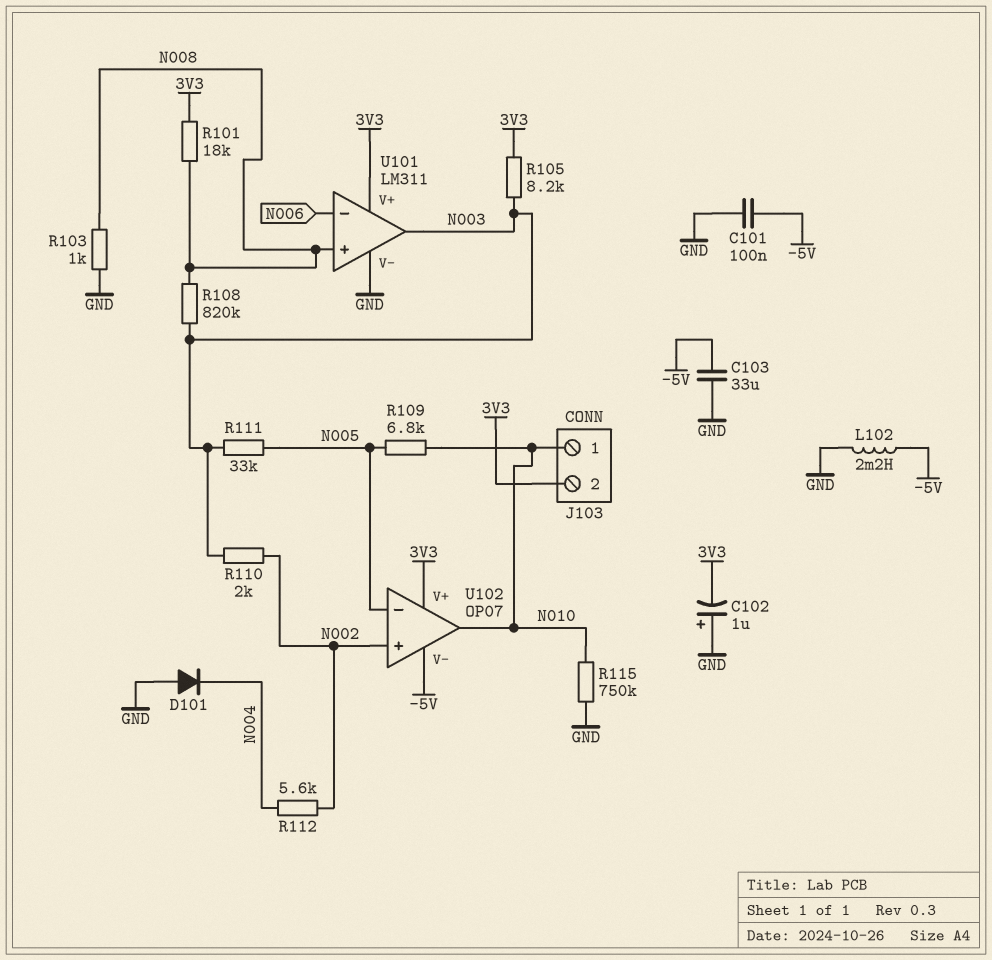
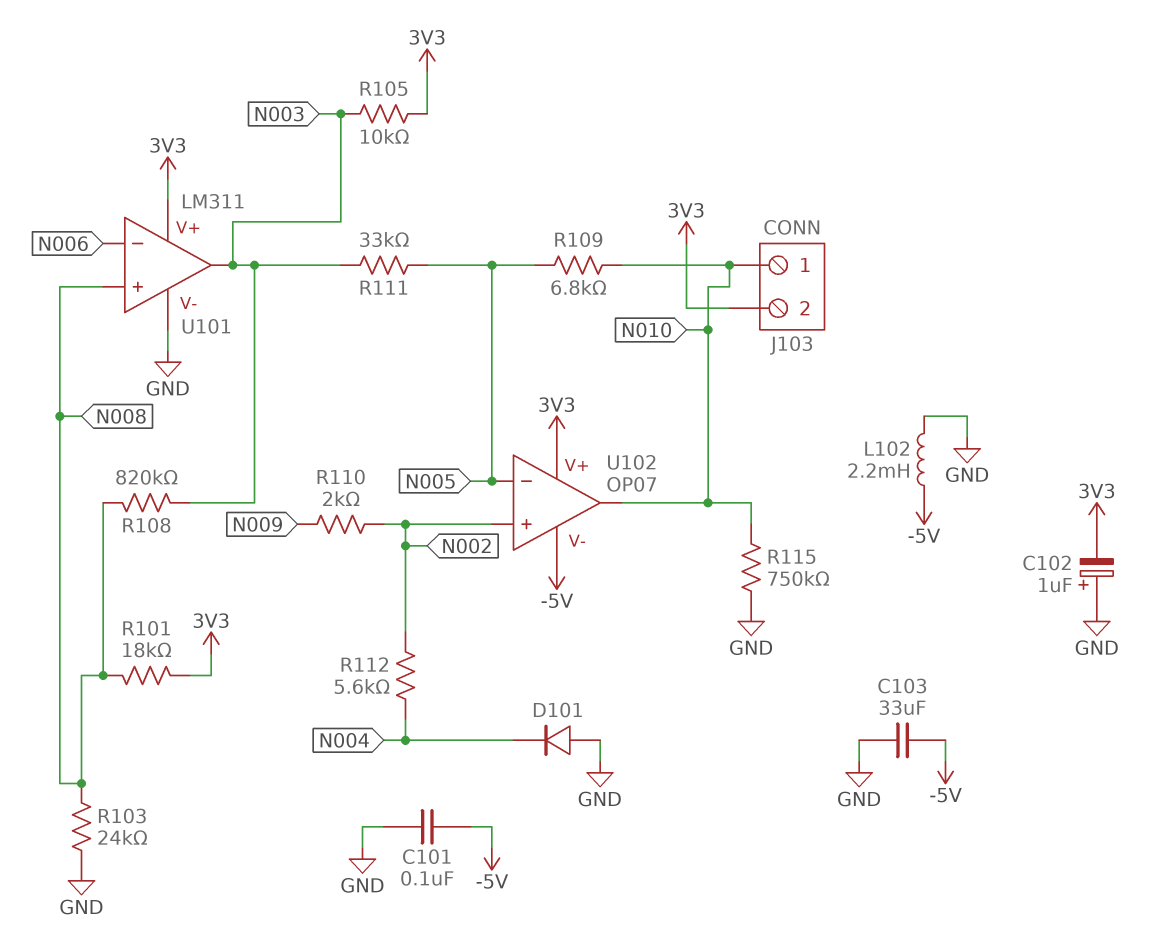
R103: 1k (GND, N008) -> 24k (GND, N008)
R105: 8.2k (3V3, N003) -> 10k (3V3, N003)
R110: 2k (N002, N003) -> 2k (N002, N009)

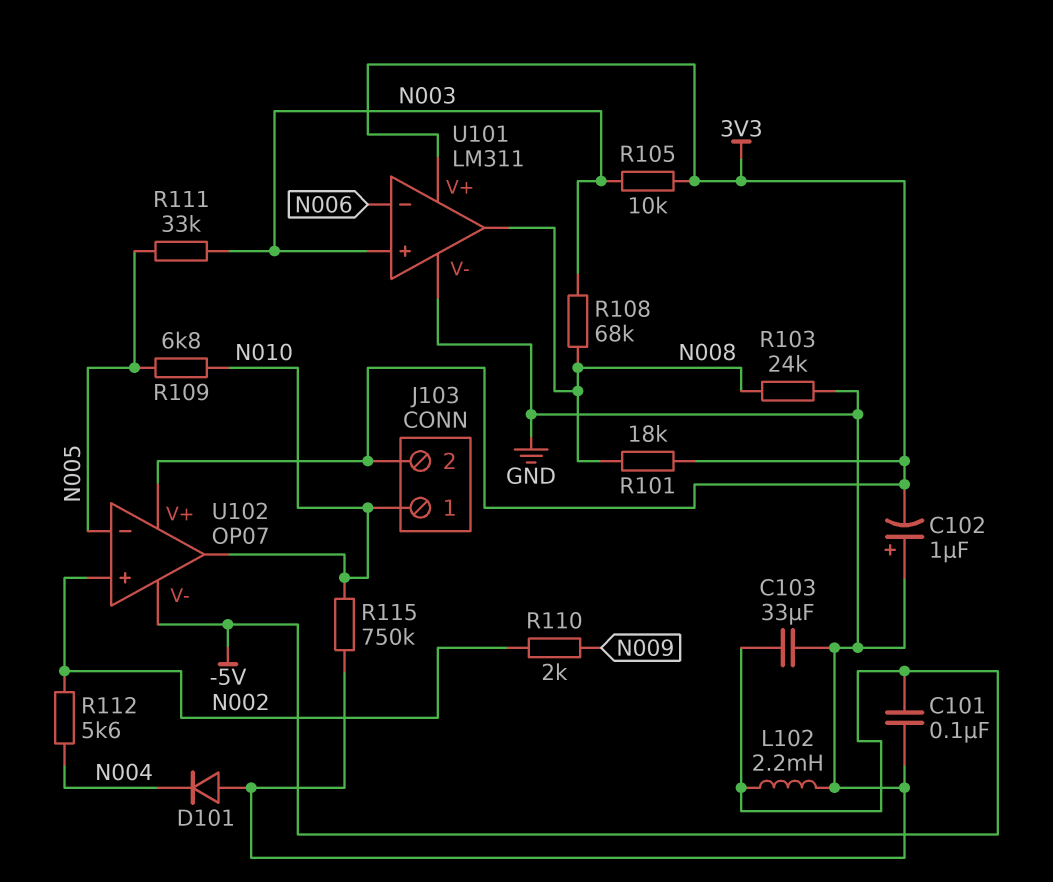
R108: 820k (N003, N008) -> 68k (N003, N008)
U101 pin in+: N008 -> N003
U101 pin out: N003 -> N008

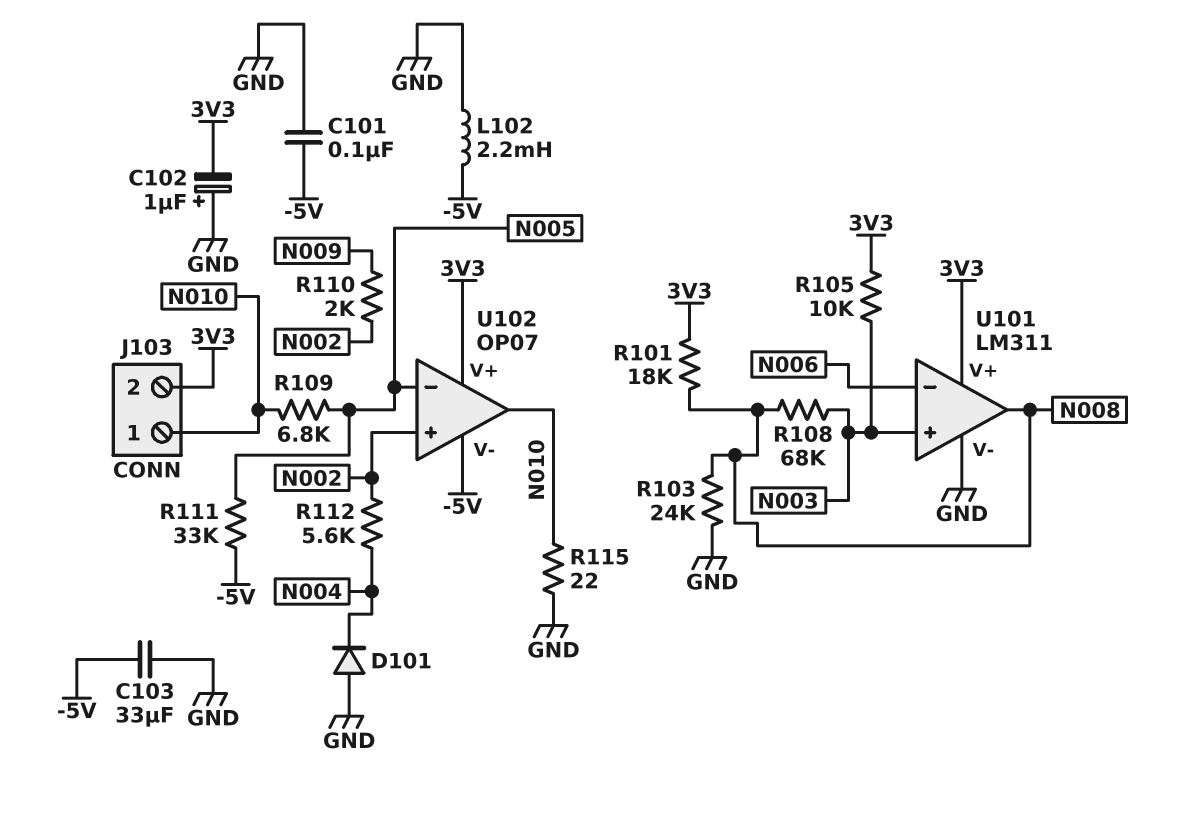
R111: 33k (N003, N005) -> 33k (-5V, N005)
R115: 750k (GND, N010) -> 22 (GND, N010)

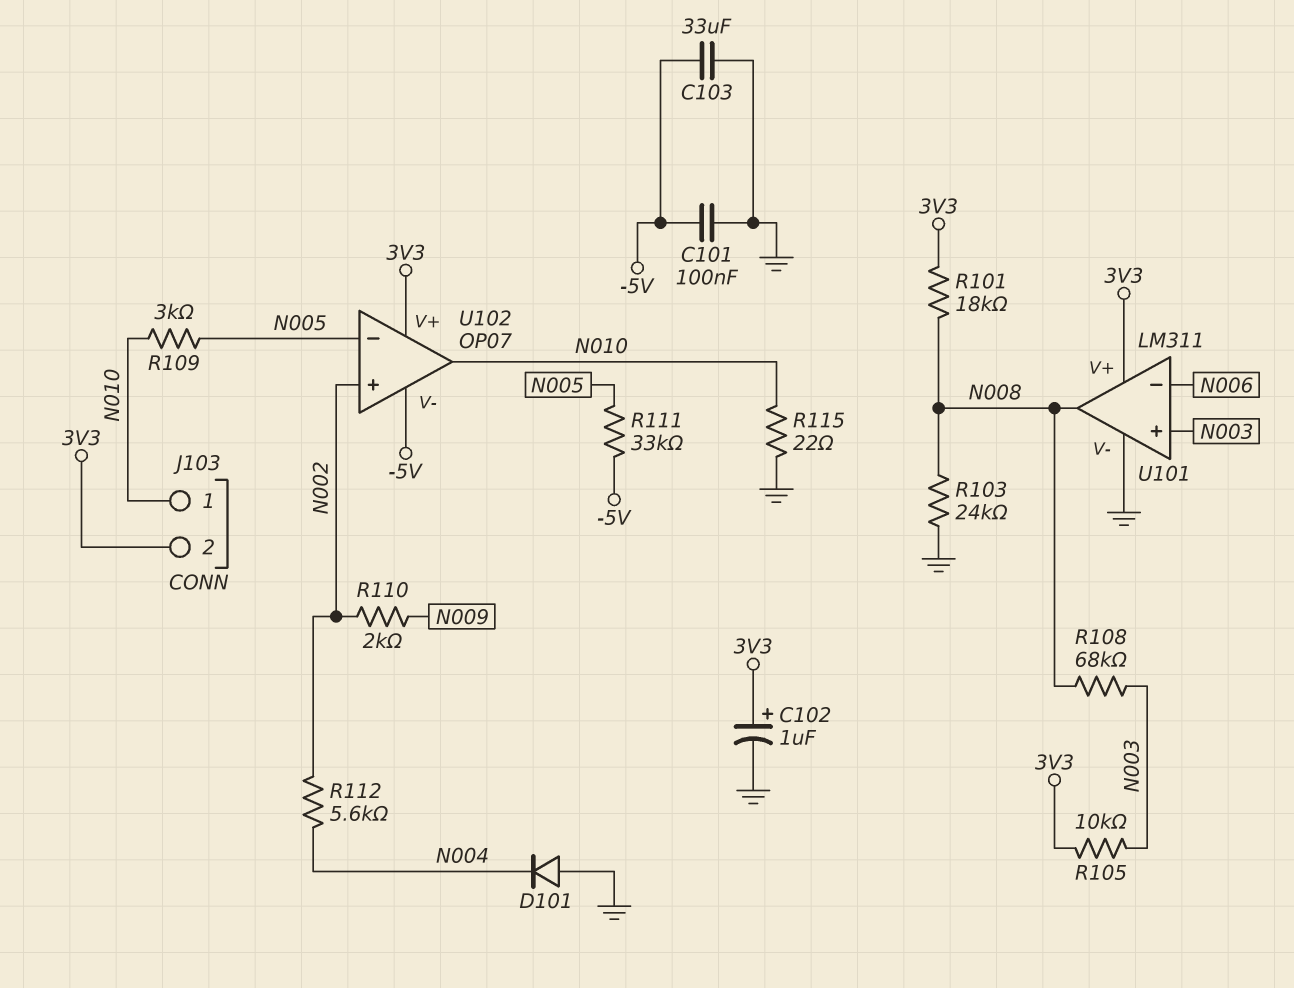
C102: 1uF (plus GND, minus 3V3) -> 1uF (plus 3V3, minus GND)
L102: 2.2mH (-5V, GND) -> none
R109: 6.8k (N005, N010) -> 3k (N005, N010)

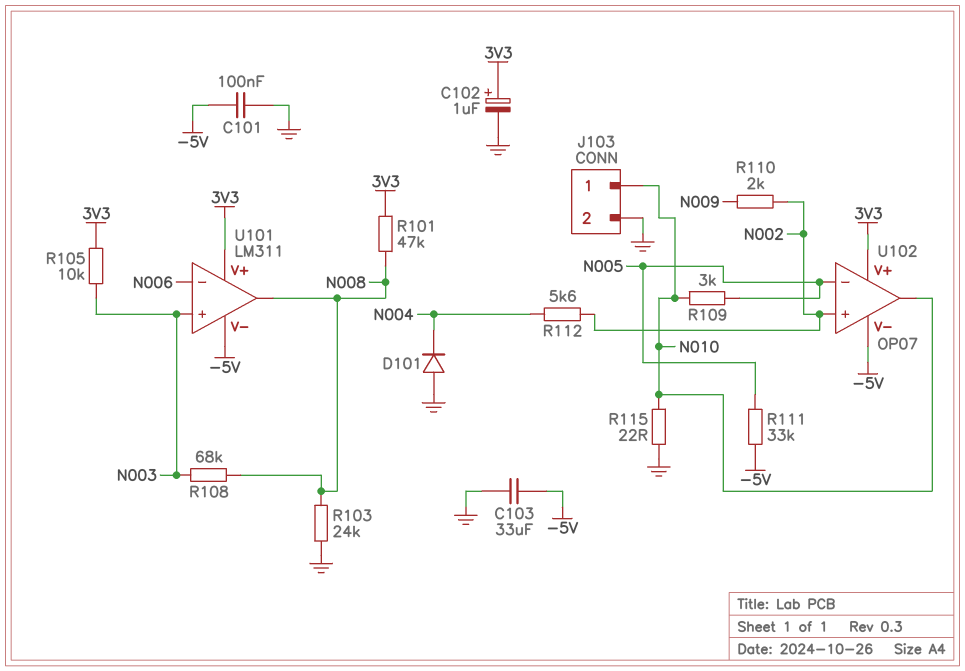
J103 pin 2: 3V3 -> GND
R101: 18k (3V3, N008) -> 47k (3V3, N008)
U101 pin V-: GND -> -5V

